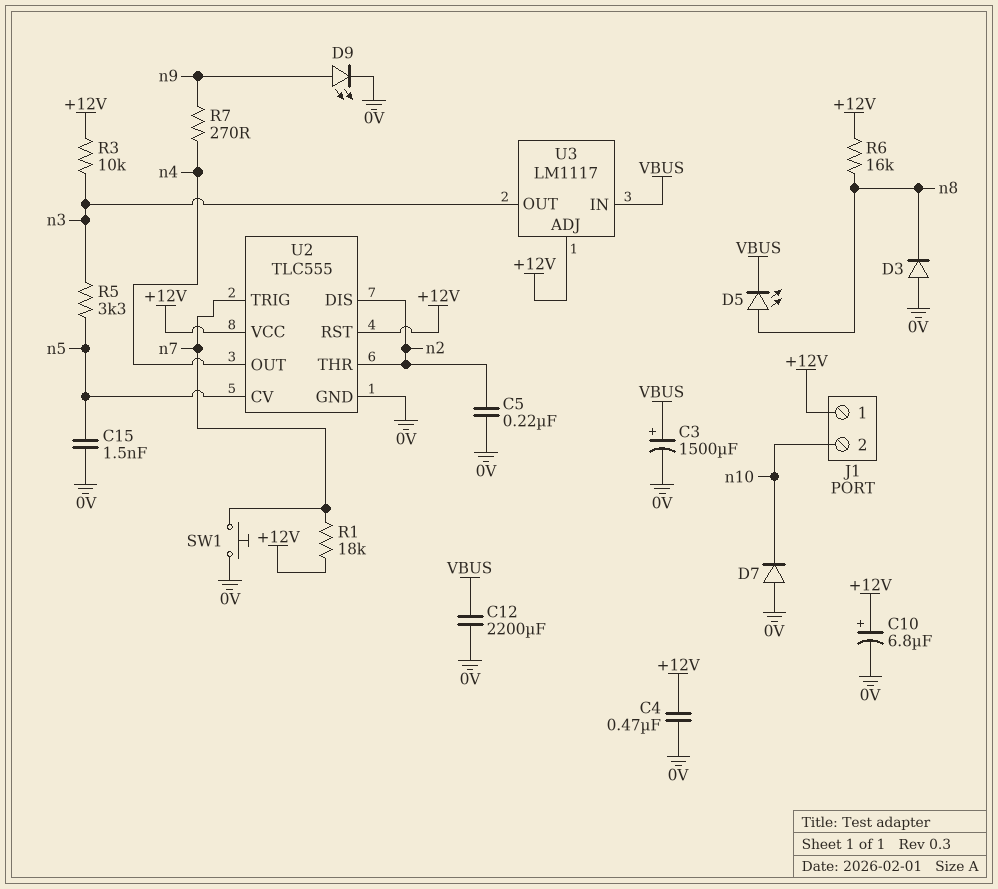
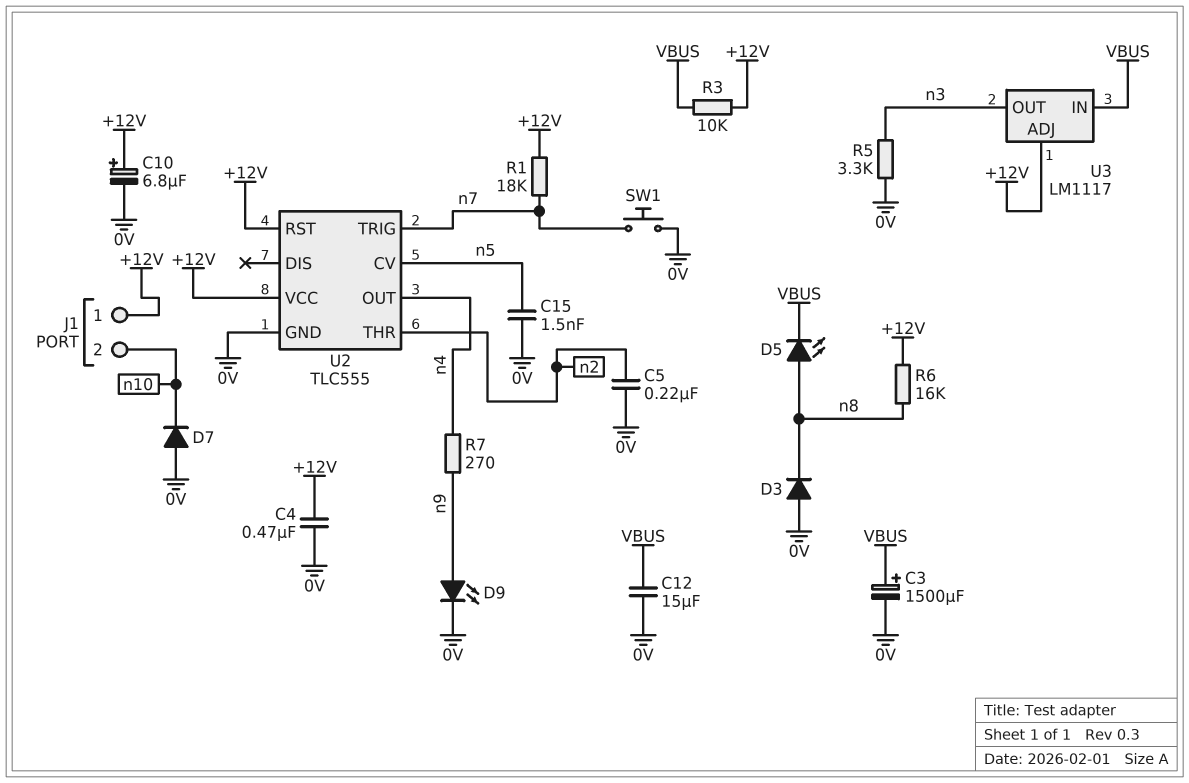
C12: 2200uF (0V, VBUS) -> 15uF (0V, VBUS)
R3: 10k (+12V, n3) -> 10k (+12V, VBUS)
R5: 3.3k (n3, n5) -> 3.3k (0V, n3)
U2 pin DIS: n2 -> none

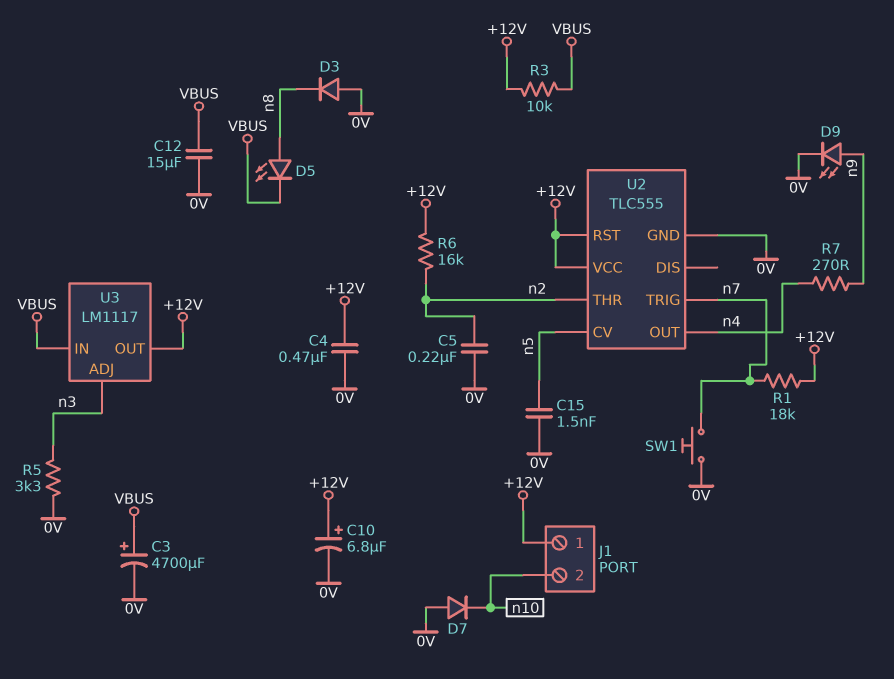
C3: 1500uF (plus VBUS, minus 0V) -> 4700uF (plus VBUS, minus 0V)
R6: 16k (+12V, n8) -> 16k (+12V, n2)
U3 pin ADJ: +12V -> n3
U3 pin OUT: n3 -> +12V

